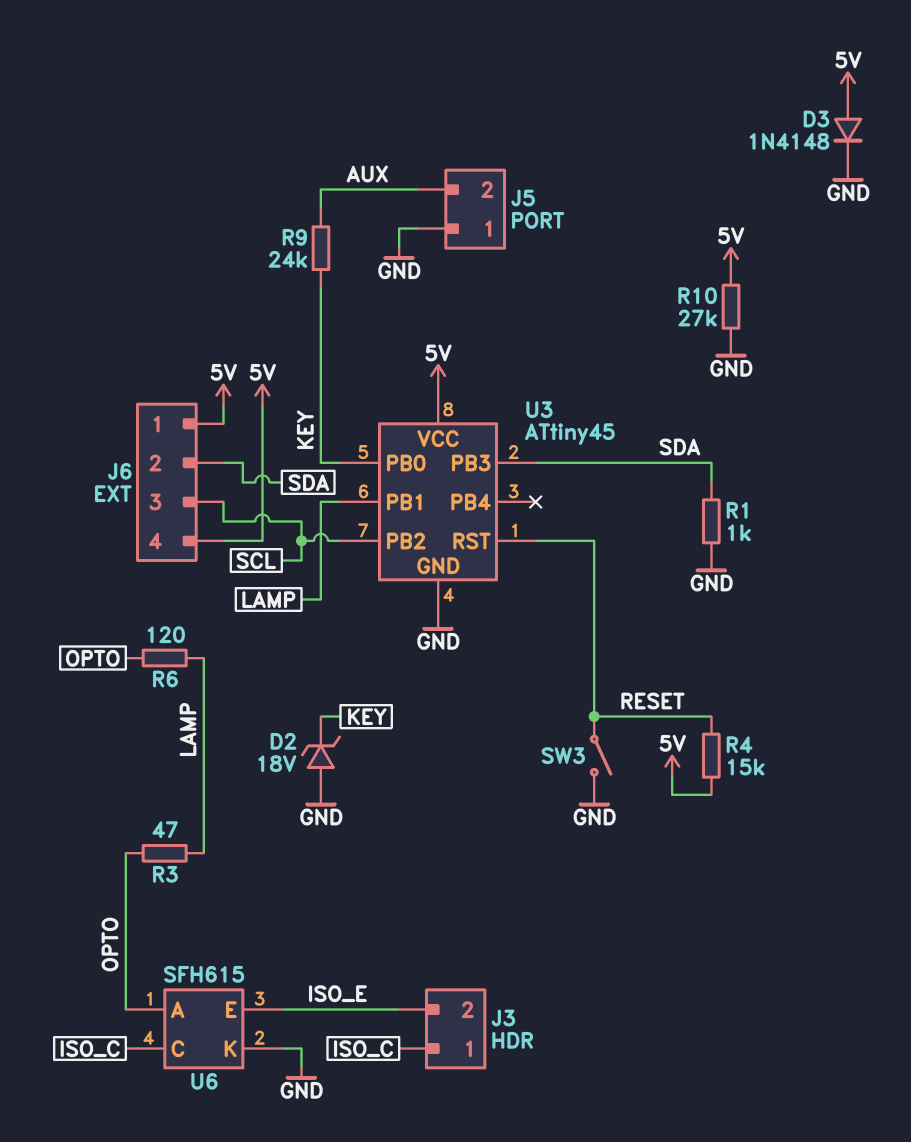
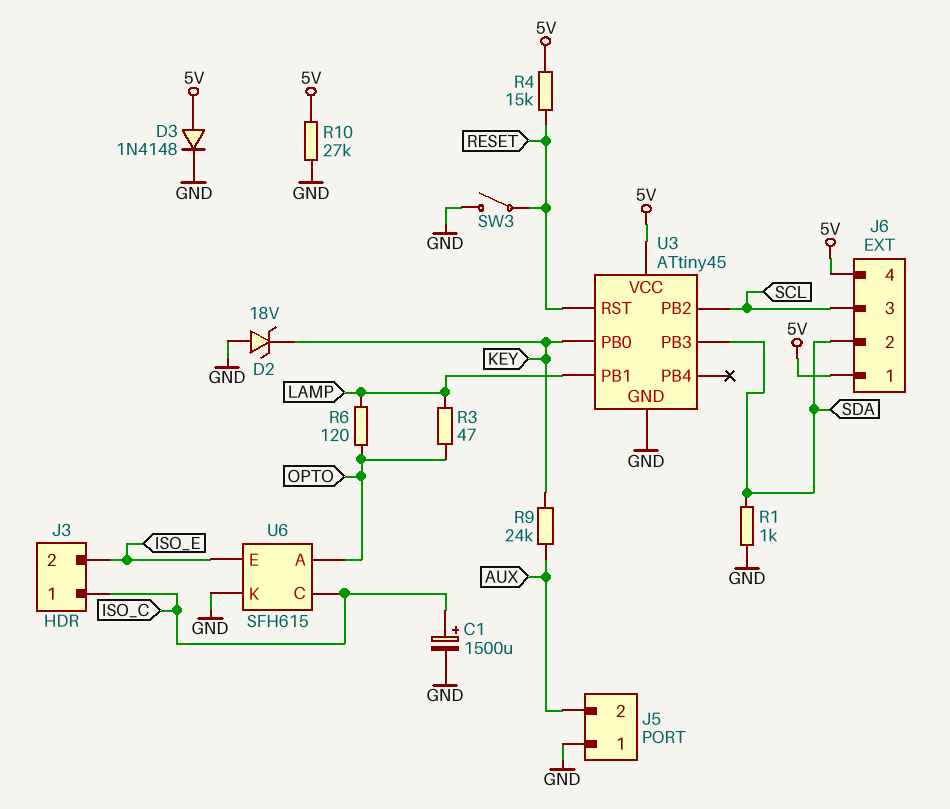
C1: none -> 1500uF (plus ISO_C, minus GND)

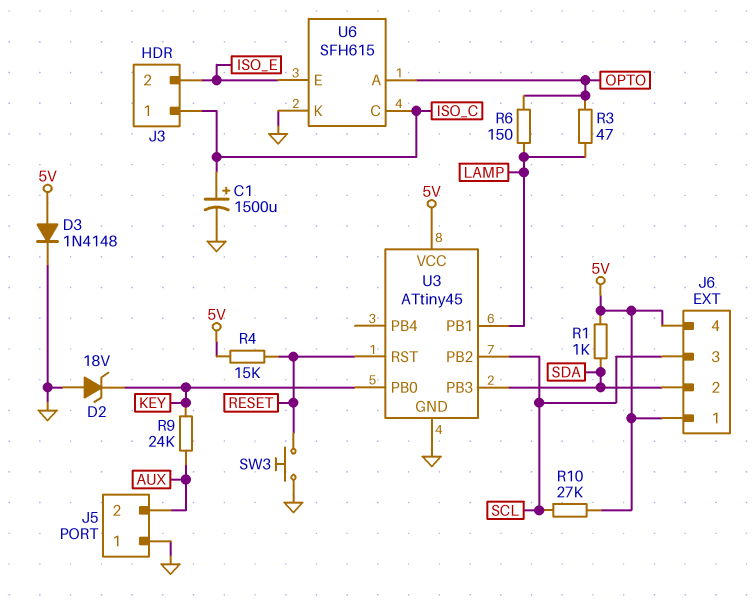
R1: 1k (GND, SDA) -> 1k (5V, SDA)
R6: 120 (LAMP, OPTO) -> 150 (LAMP, OPTO)
R10: 27k (5V, GND) -> 27k (5V, SCL)
SW3: switch (GND, RESET) -> button (GND, RESET)

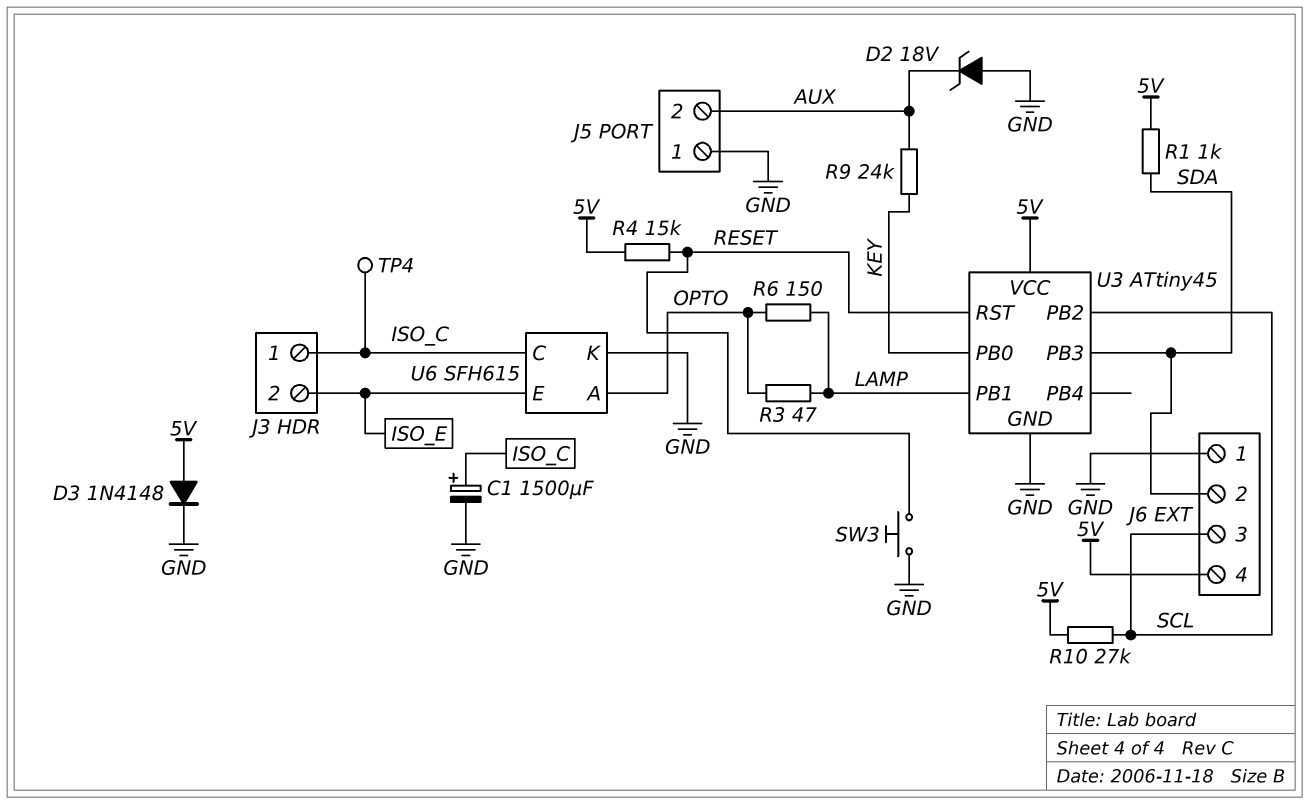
D2: zener 18V (A GND, K KEY) -> zener 18V (A GND, K AUX)
J6 pin 1: 5V -> GND
TP4: none -> test point (ISO_C)

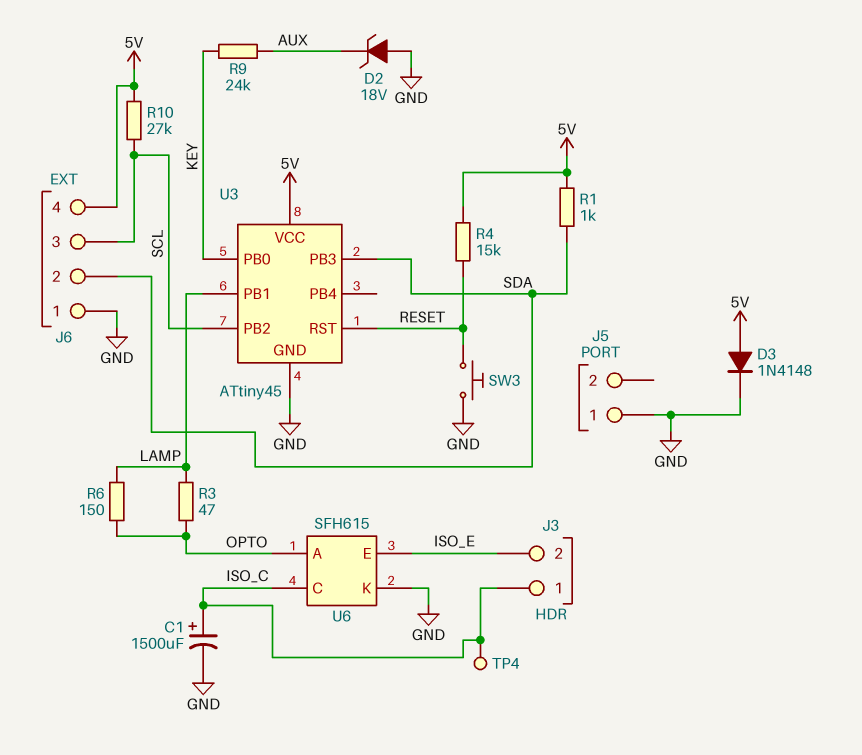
J5 pin 2: AUX -> none

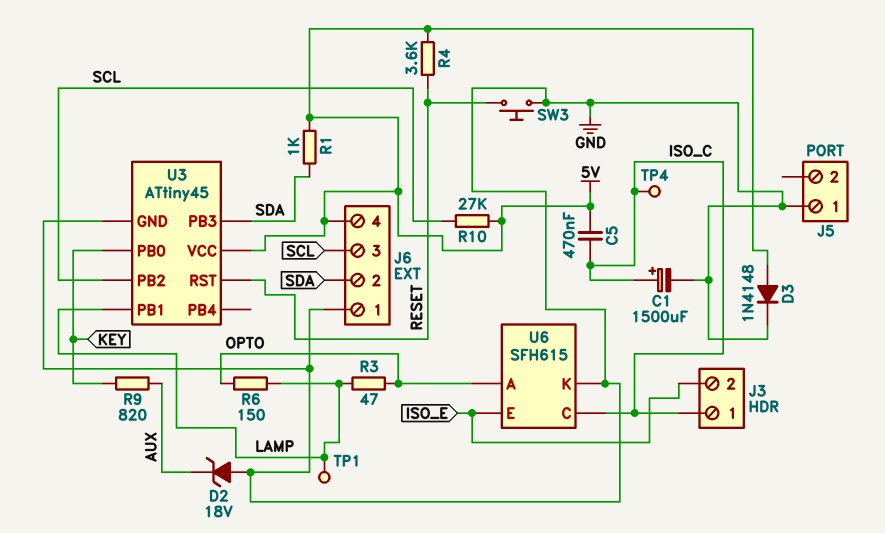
C5: none -> 470nF (5V, ISO_C)
R4: 15k (5V, RESET) -> 3.6k (5V, RESET)
R9: 24k (AUX, KEY) -> 820 (AUX, KEY)
TP1: none -> test point (LAMP)

